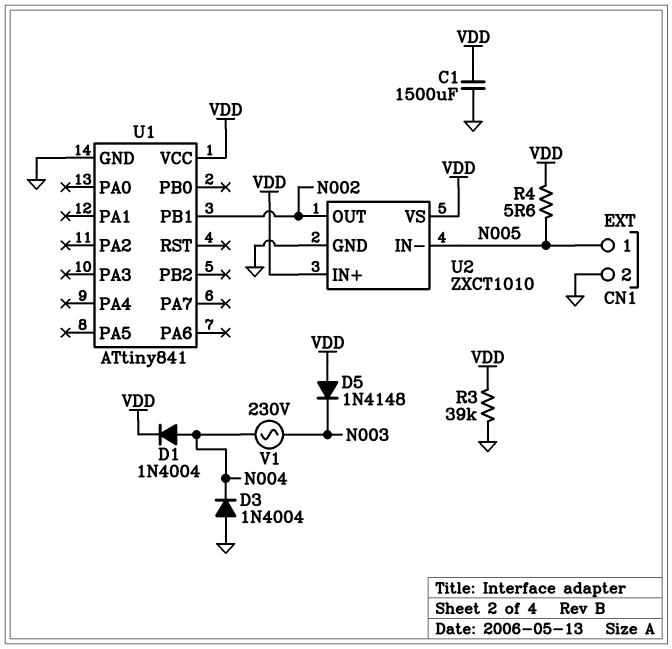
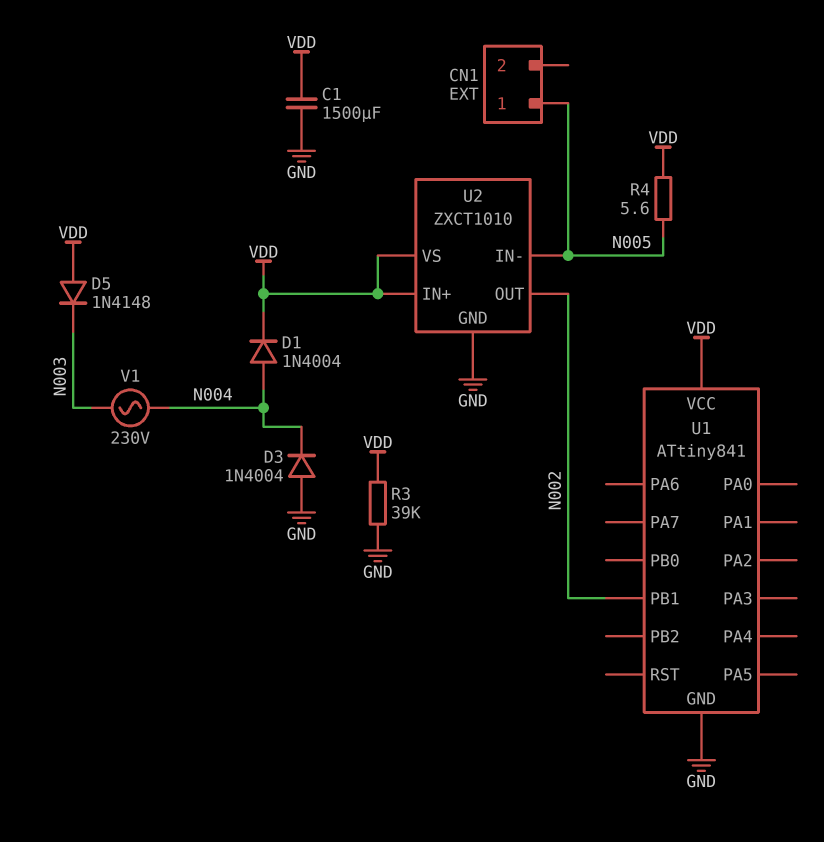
CN1 pin 2: GND -> none

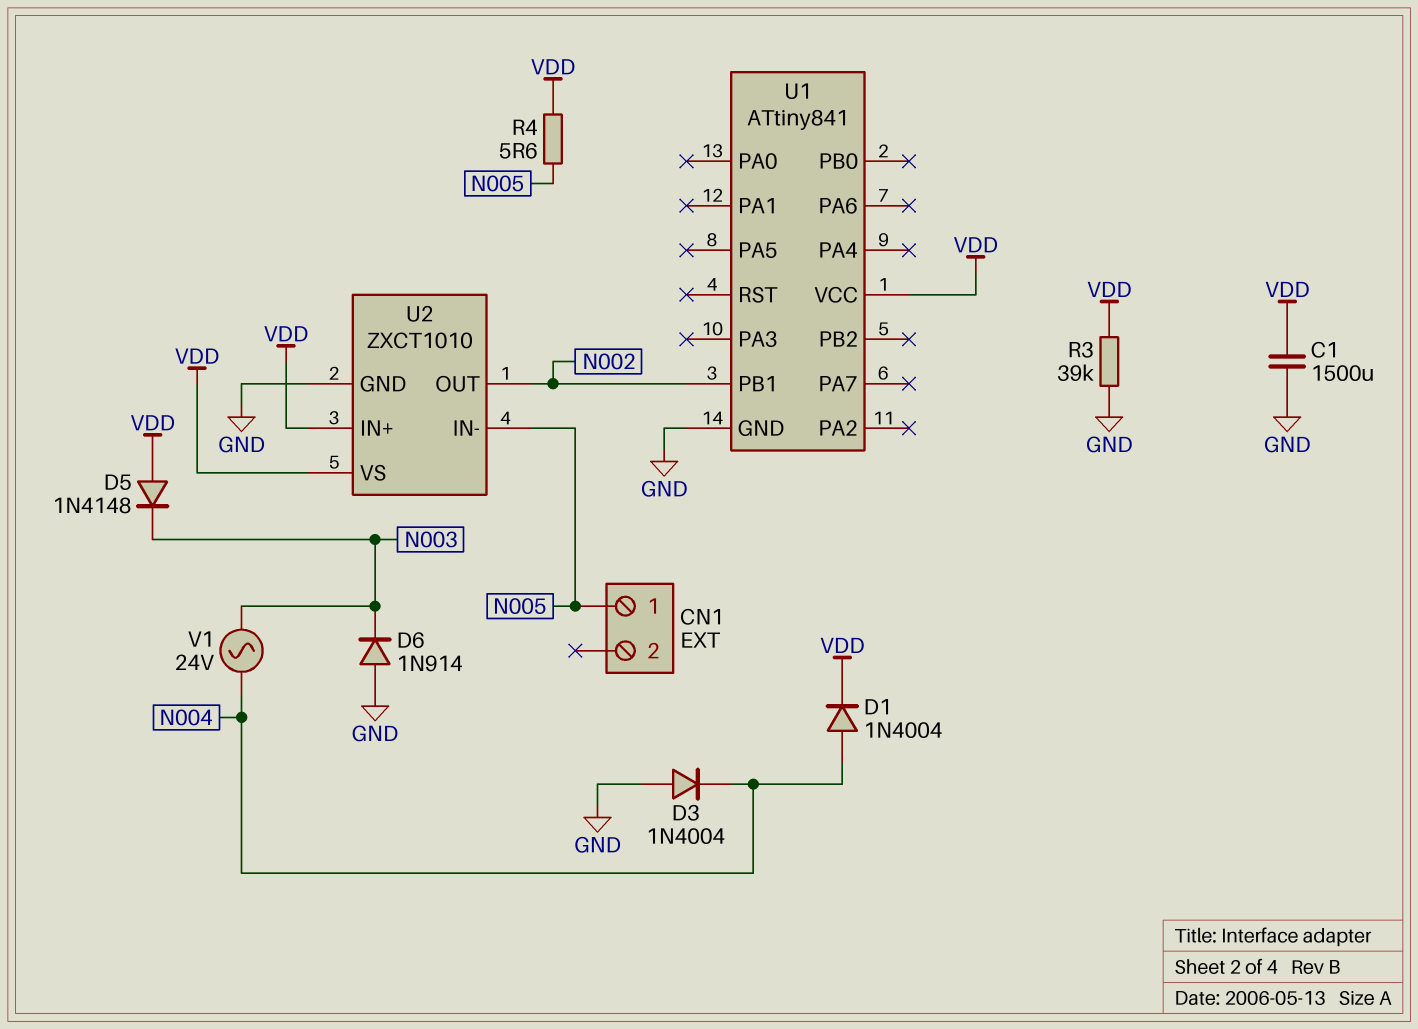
D6: none -> diode 1N914 (A GND, K N003)
V1: AC 230V (N003, N004) -> AC 24V (N003, N004)

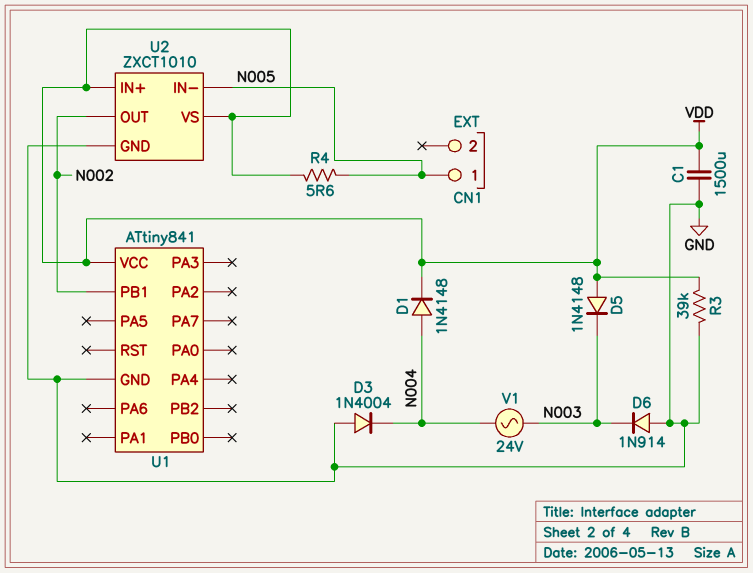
D1: diode 1N4004 (A N004, K VDD) -> diode 1N4148 (A N004, K VDD)

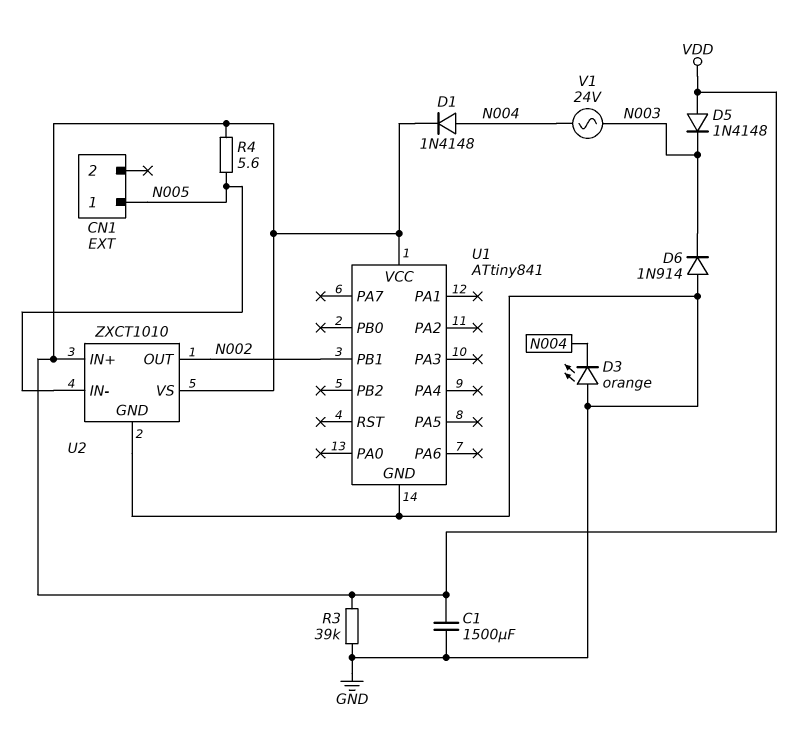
D3: diode 1N4004 (A GND, K N004) -> LED orange (A GND, K N004)

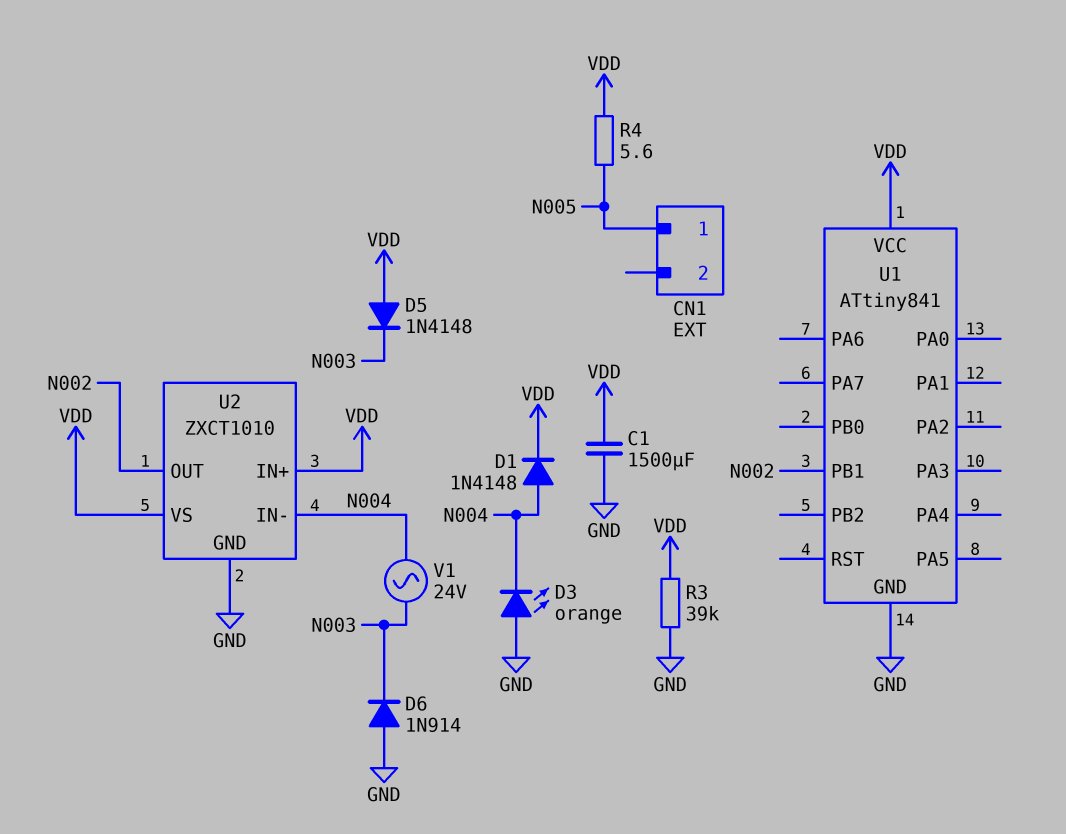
U2 pin IN-: N005 -> N004

